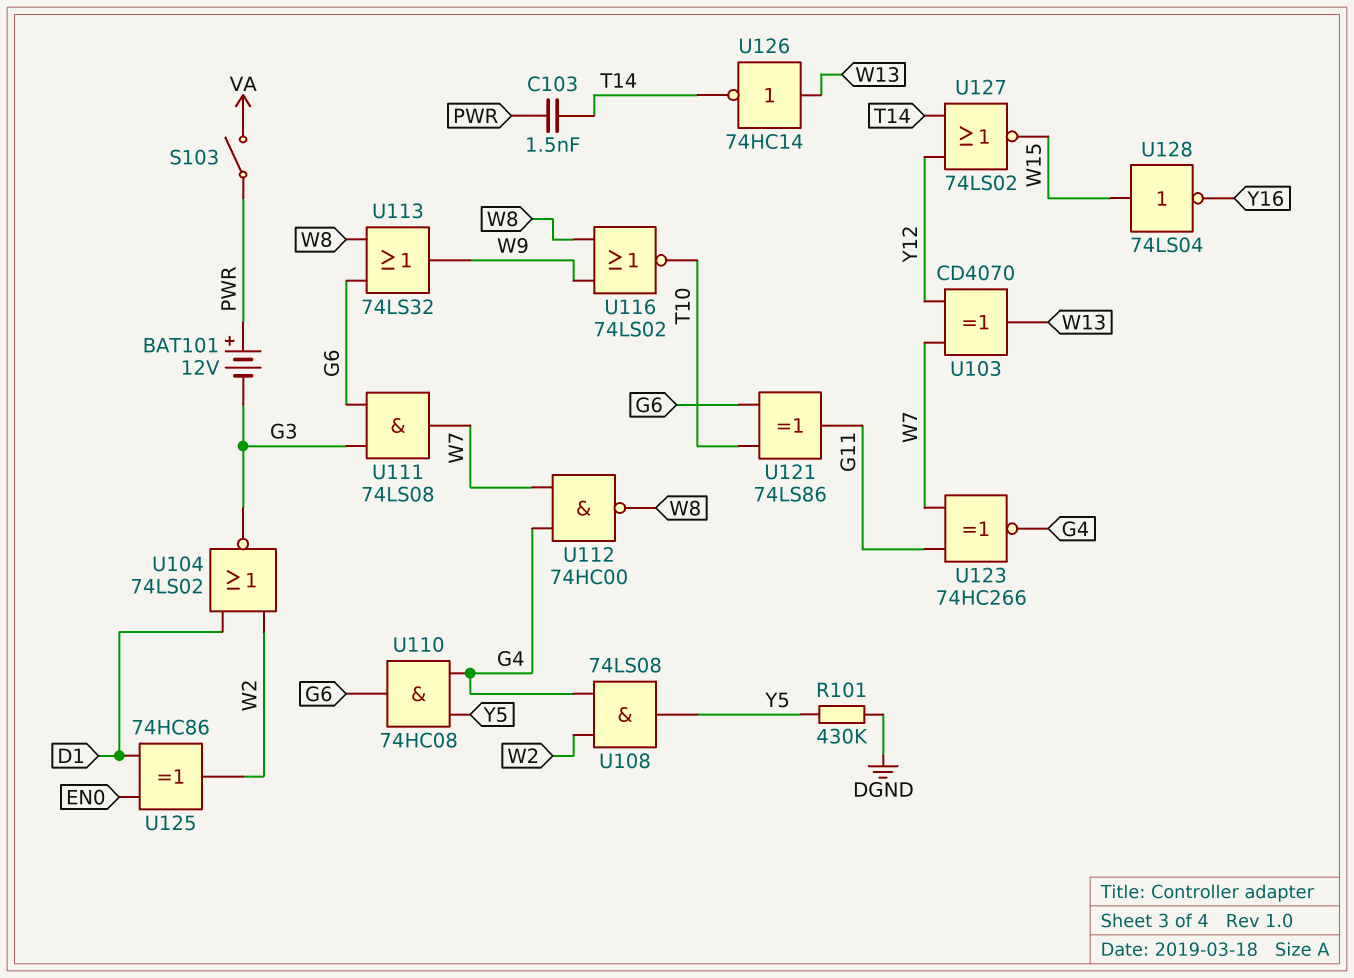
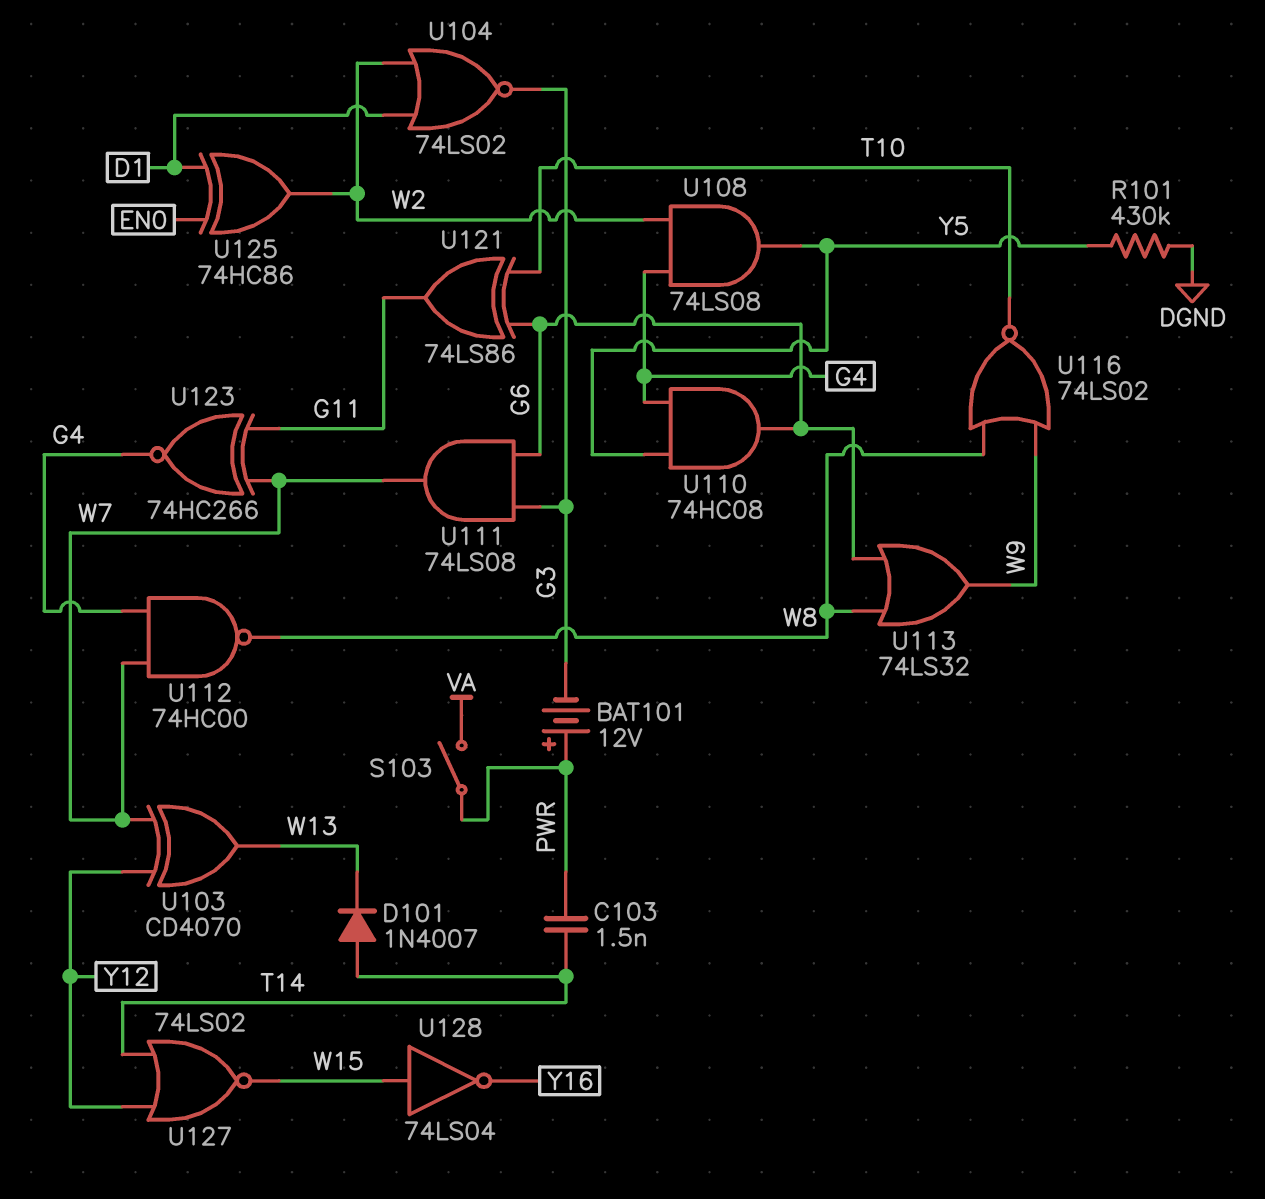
D101: none -> diode 1N4007 (A T14, K W13)
U126: NOT 74HC14 (in W13, out T14) -> none

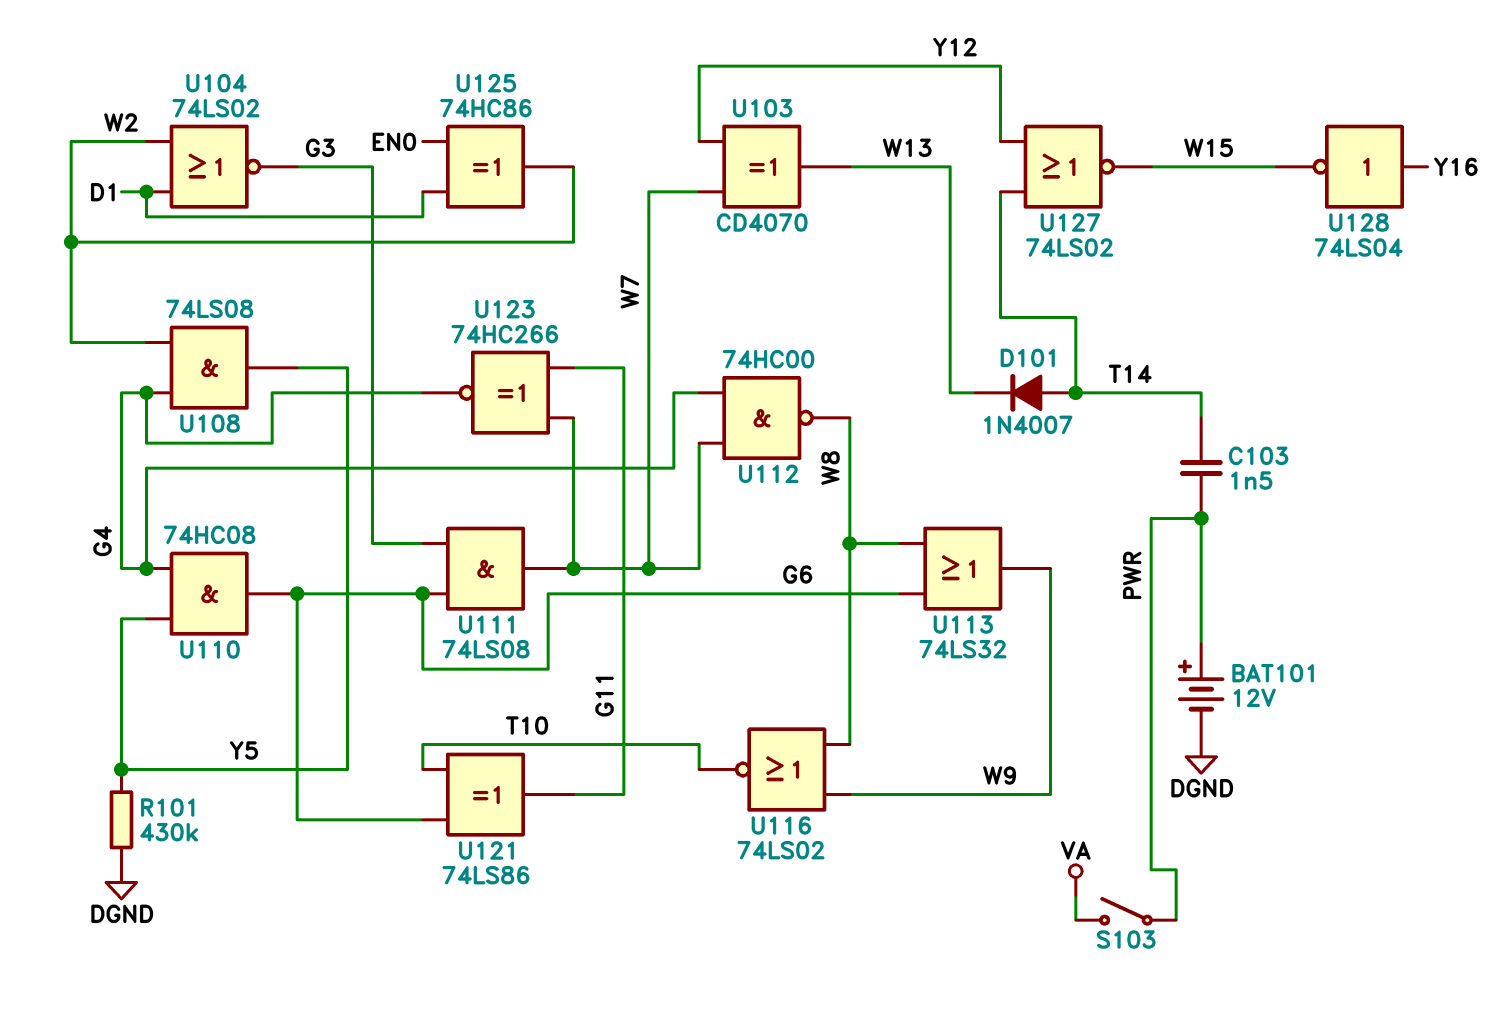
BAT101: 12V (plus PWR, minus G3) -> 12V (plus PWR, minus DGND)
U128: NOT 74LS04 (in W15, out Y16) -> NOT 74LS04 (in Y16, out W15)

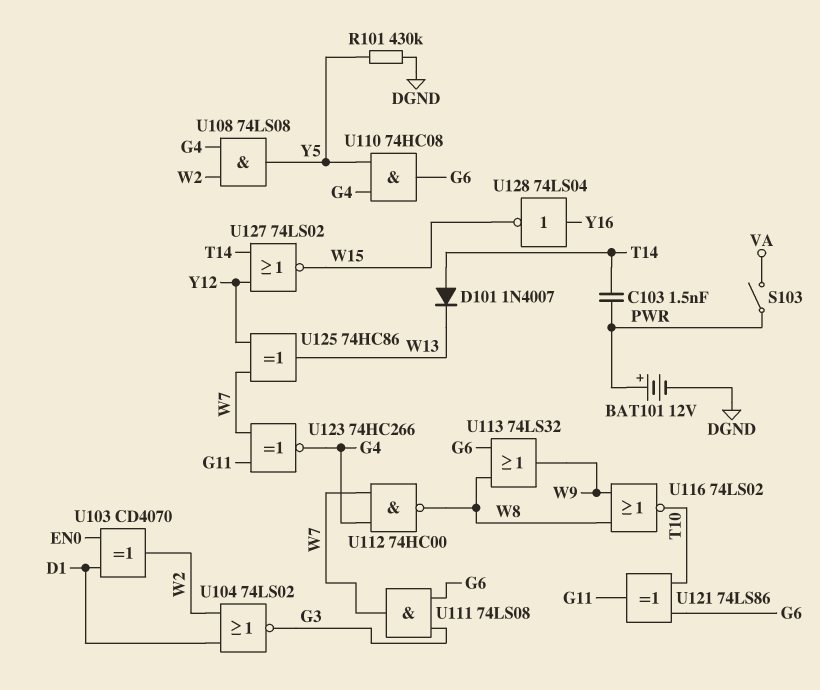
U103: XOR CD4070 (in W7, in Y12, out W13) -> XOR CD4070 (in D1, in EN0, out W2)
U125: XOR 74HC86 (in D1, in EN0, out W2) -> XOR 74HC86 (in W7, in Y12, out W13)

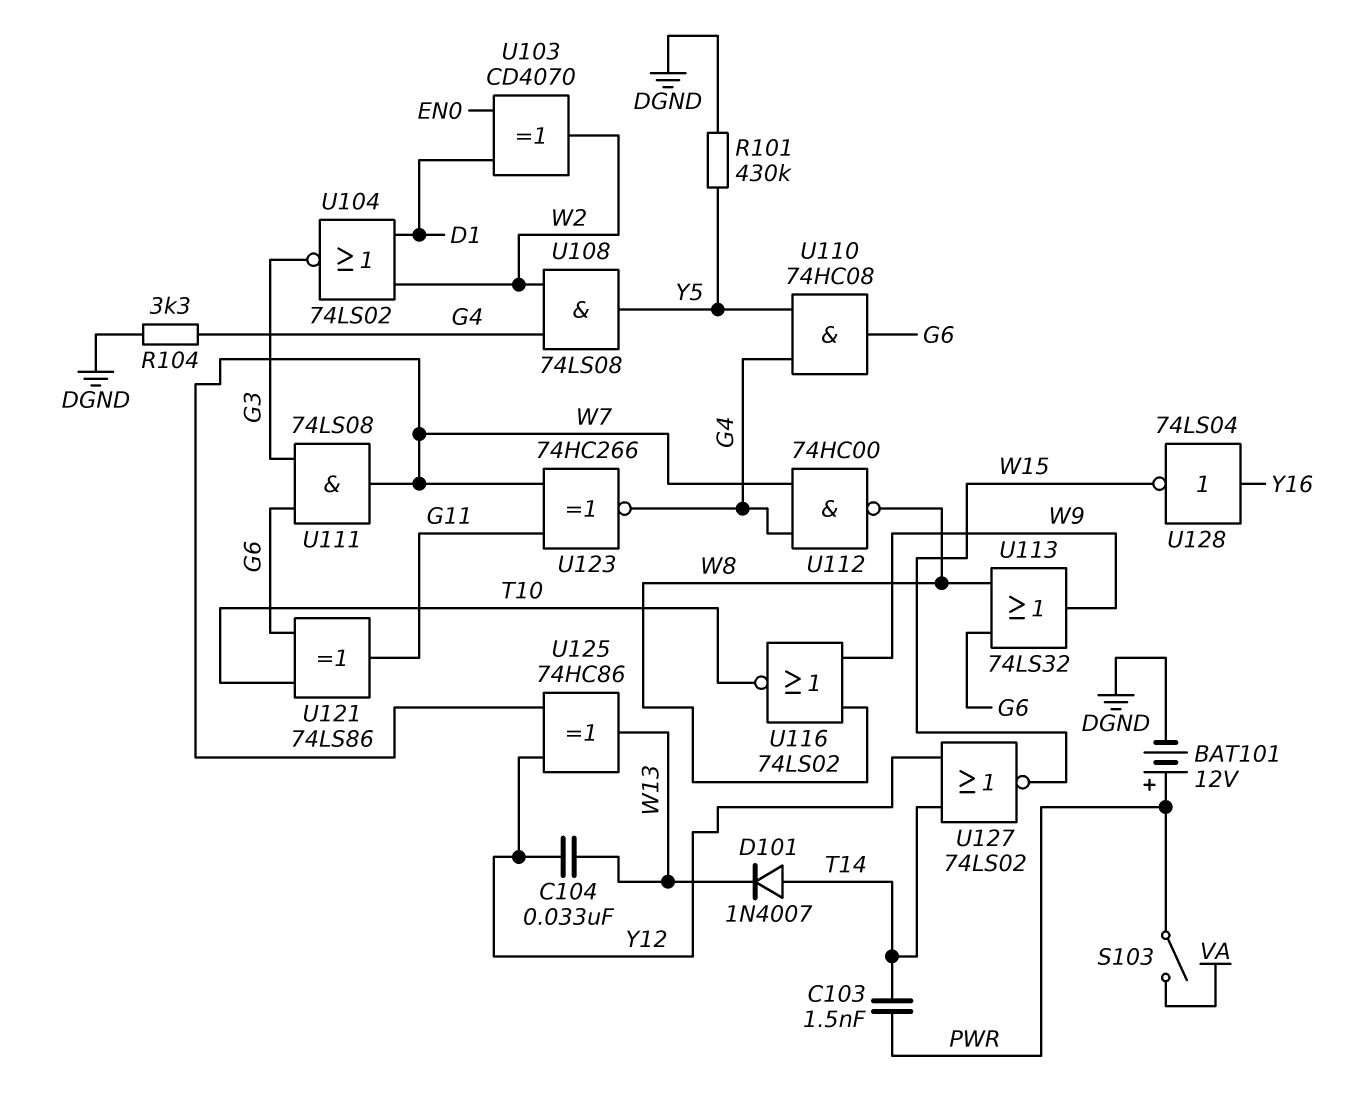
C104: none -> 33nF (W13, Y12)
R104: none -> 3.3k (DGND, G4)

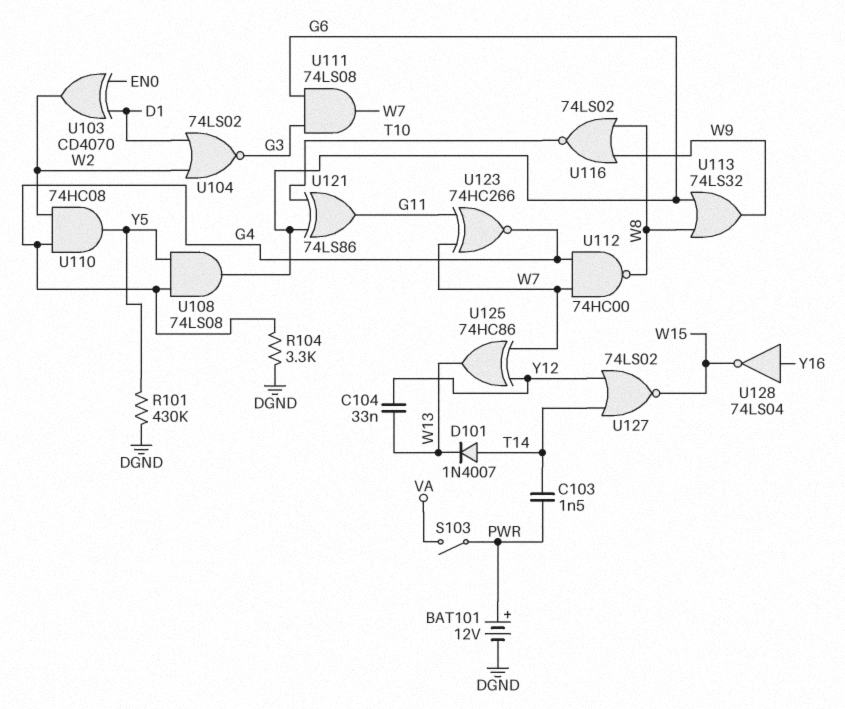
U108: AND 74LS08 (in G4, in W2, out Y5) -> AND 74LS08 (in G4, in Y5, out G6)
U110: AND 74HC08 (in G4, in Y5, out G6) -> AND 74HC08 (in G4, in W2, out Y5)

